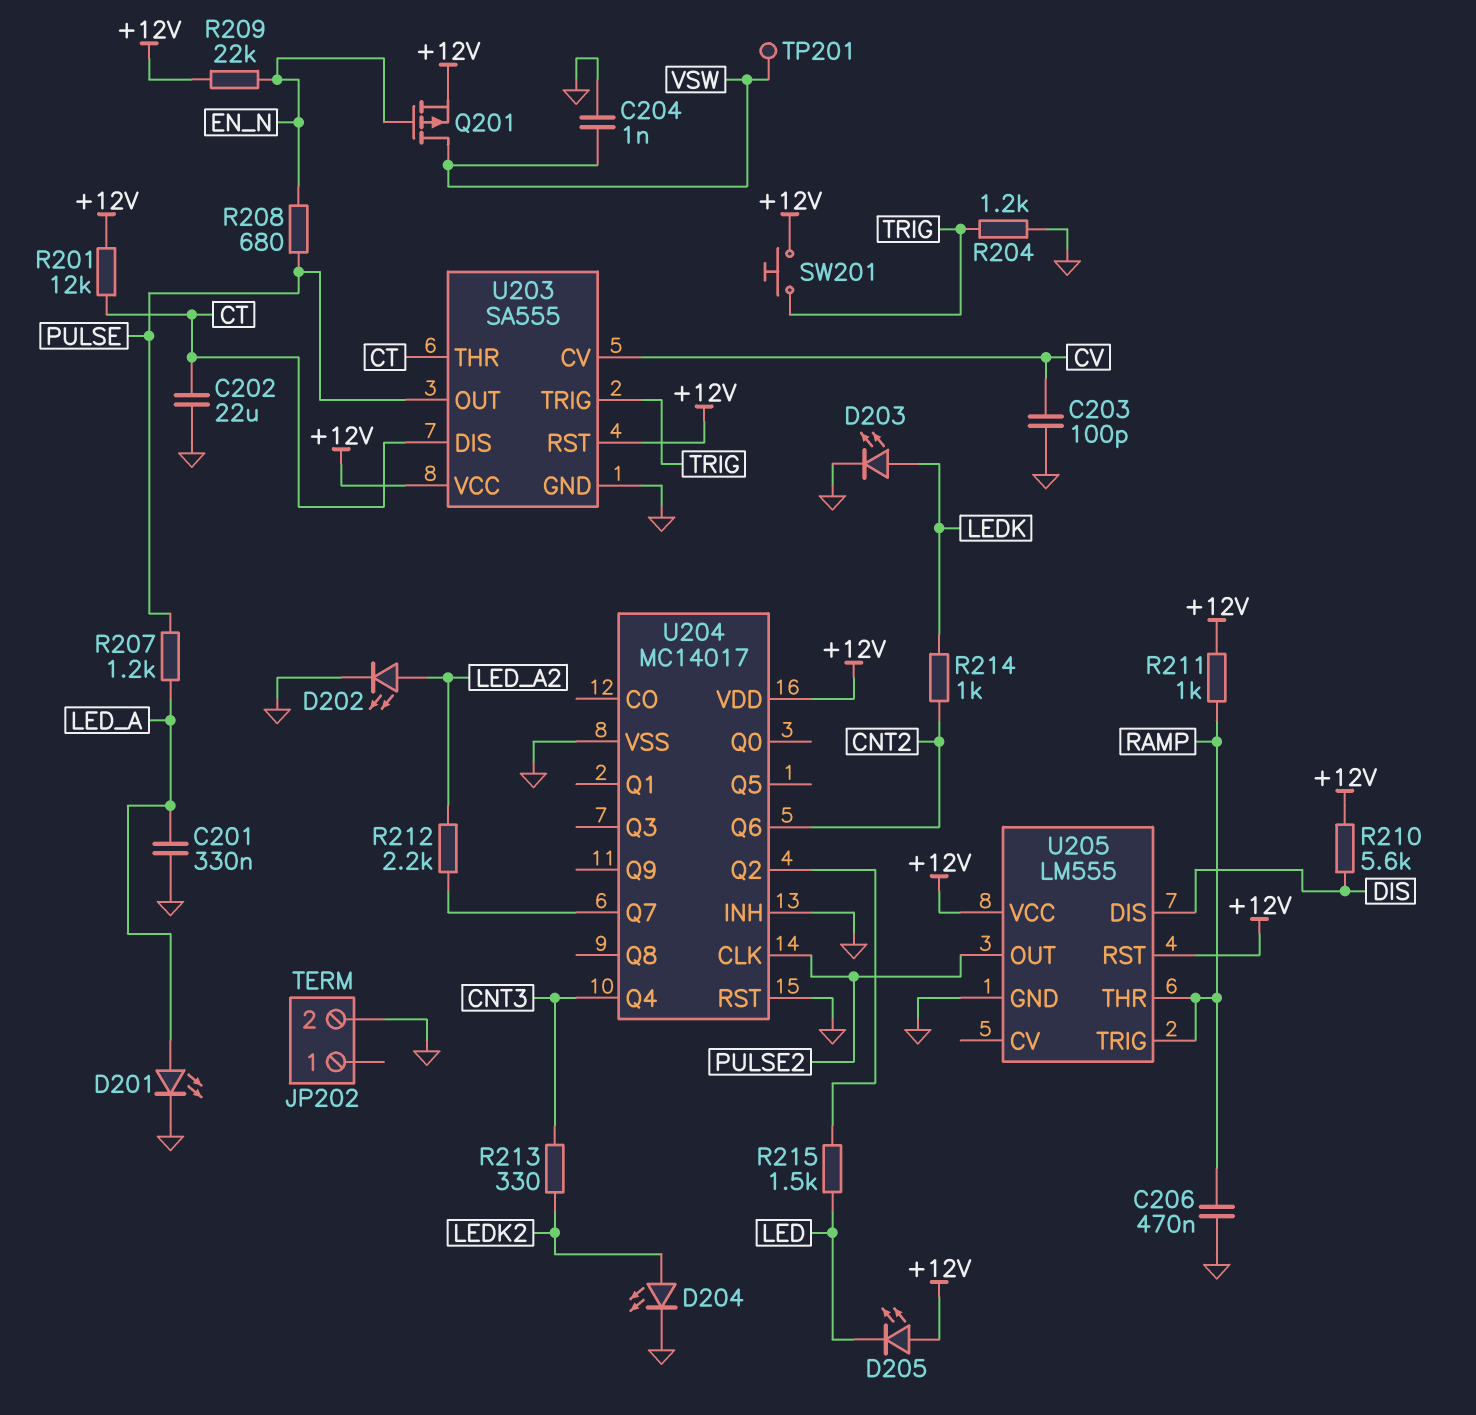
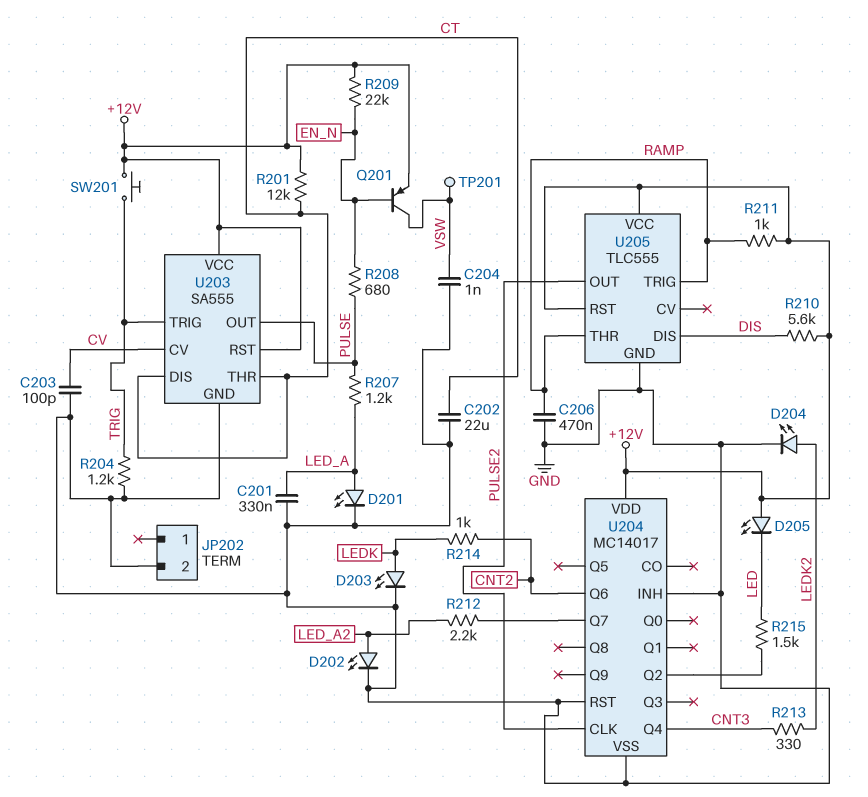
Q201: PMOS (G EN_N, D VSW, S +12V) -> PNP (B EN_N, C VSW, E +12V)
U205: LM555 -> TLC555

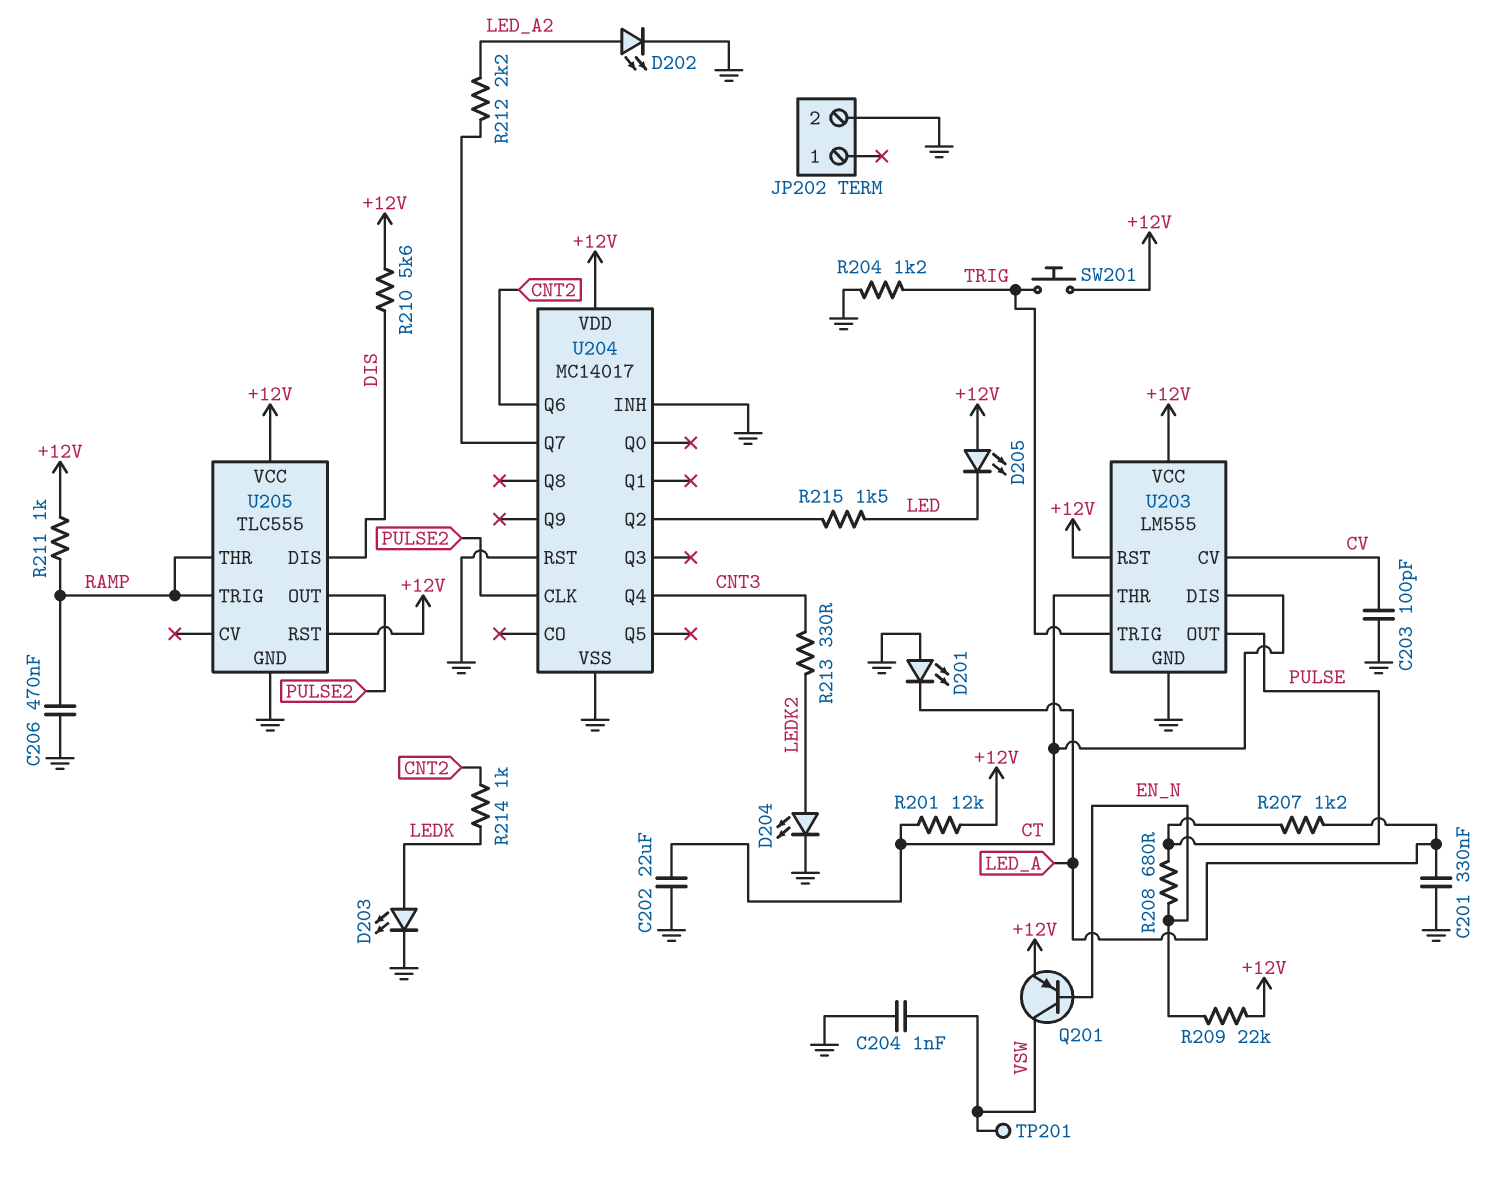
D201: LED (A LED_A, K GND) -> LED (A GND, K LED_A)
U203: SA555 -> LM555

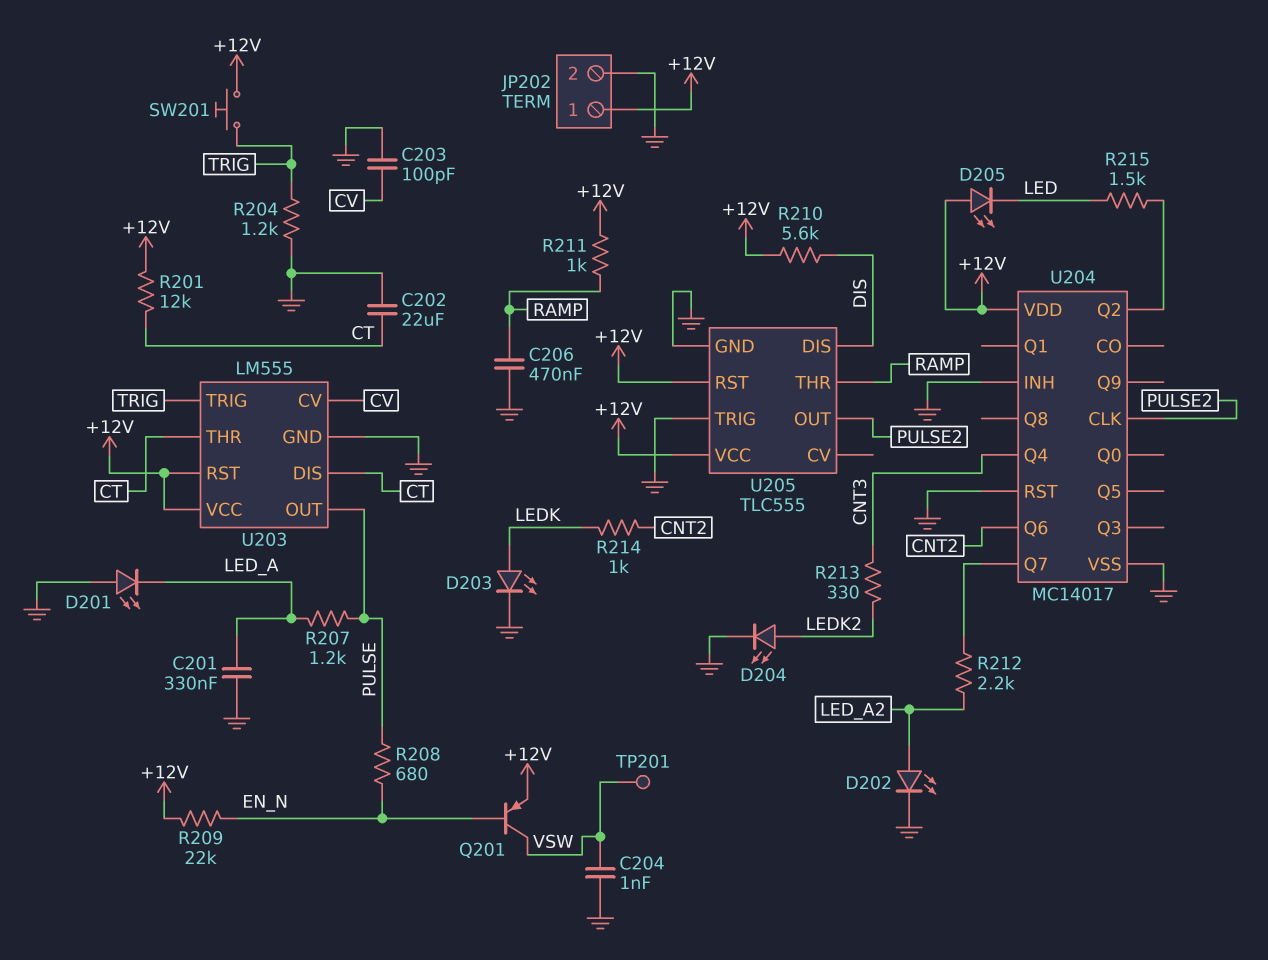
JP202 pin 1: none -> +12V
U205 pin TRIG: RAMP -> GND

